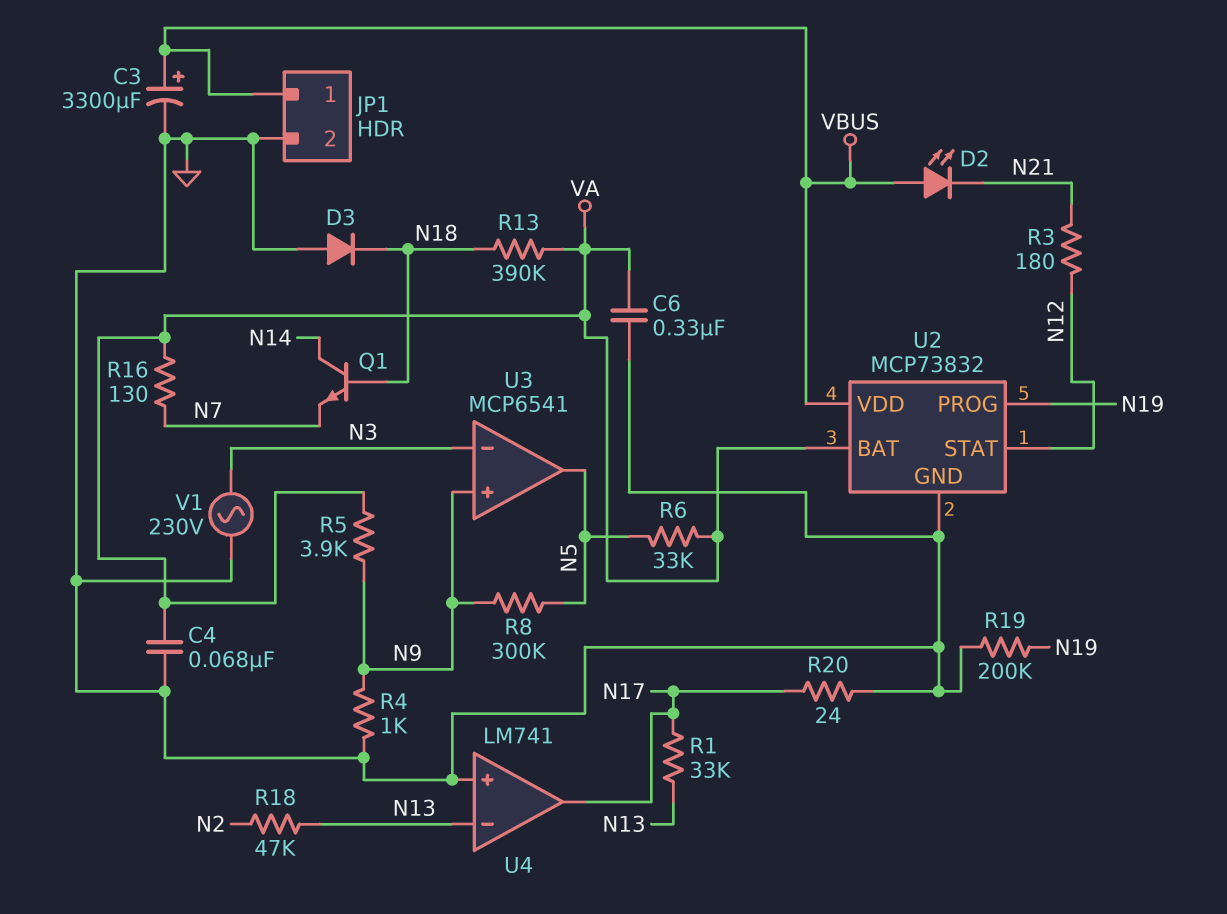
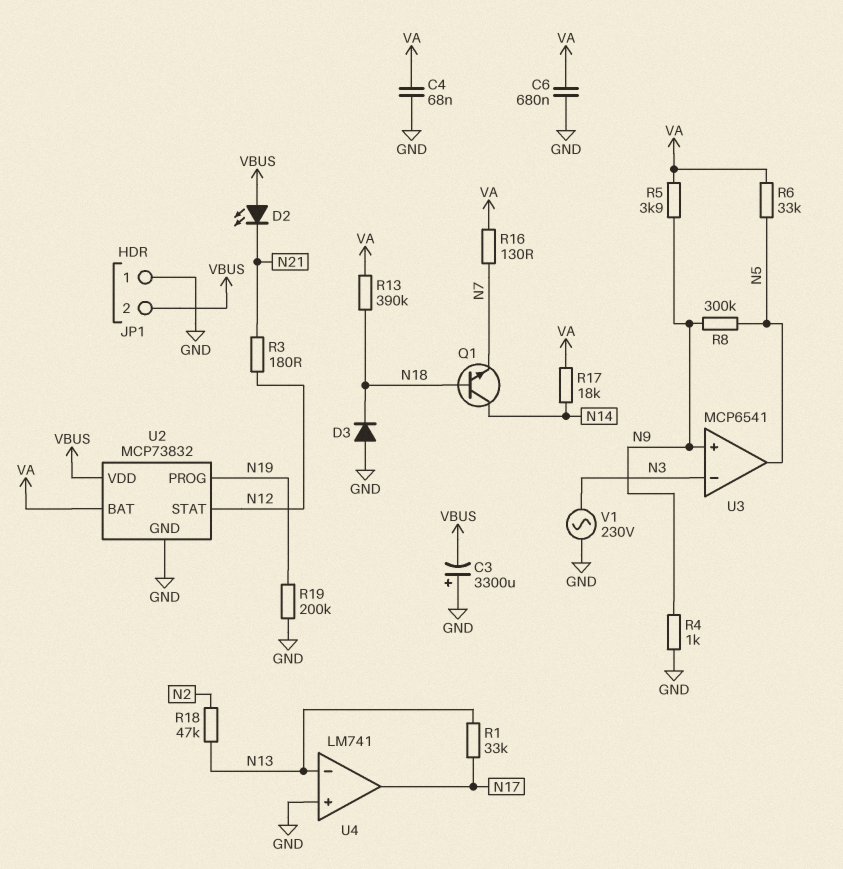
C3: 3300uF (plus VBUS, minus GND) -> 3300uF (plus GND, minus VBUS)
C6: 330nF (GND, VA) -> 680nF (GND, VA)
JP1 pin 1: VBUS -> GND
JP1 pin 2: GND -> VBUS
R17: none -> 18k (N14, VA)
R20: 24 (GND, N17) -> none

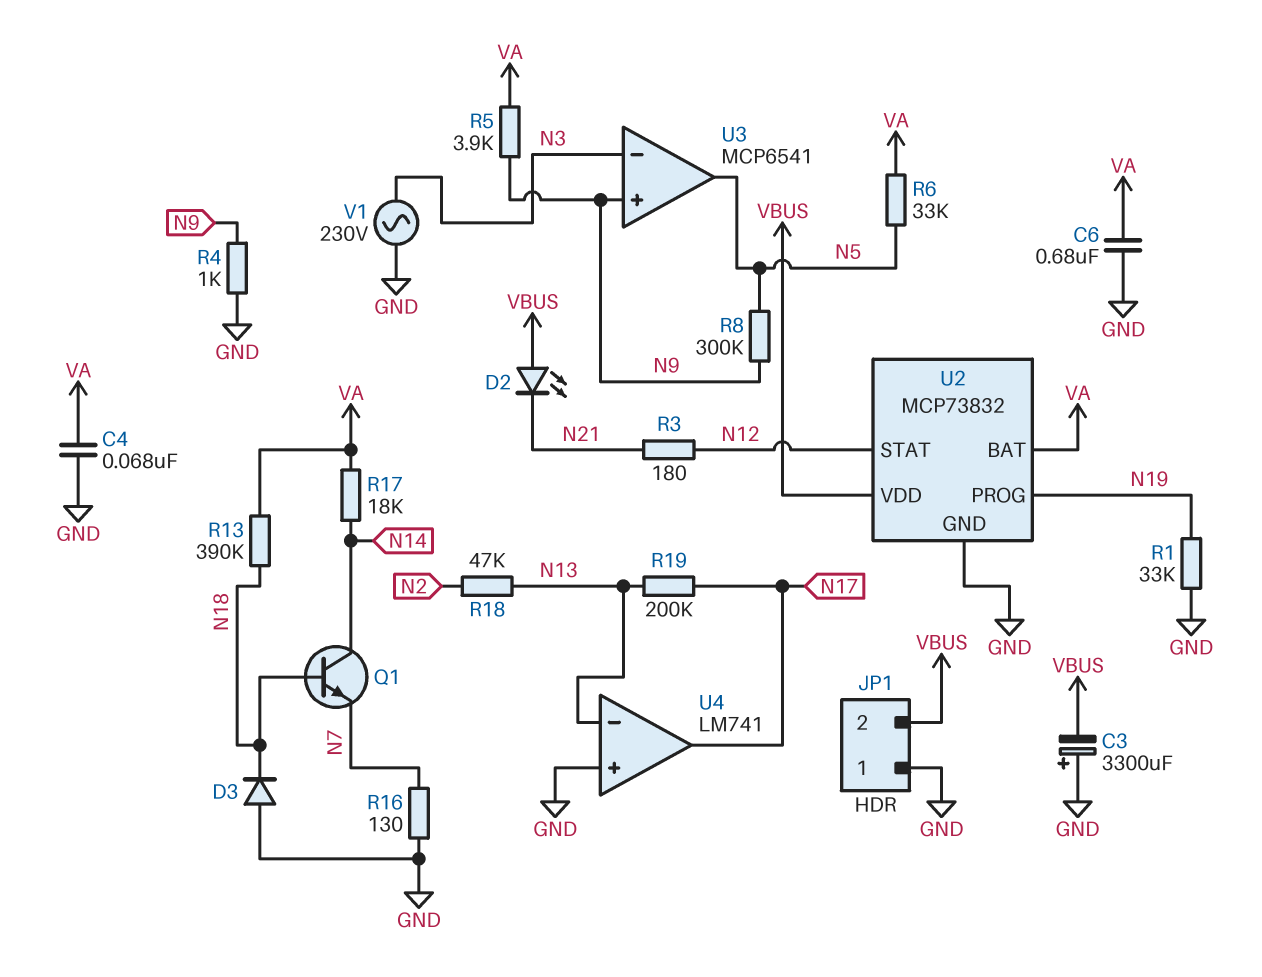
R1: 33k (N13, N17) -> 33k (GND, N19)
R16: 130 (N7, VA) -> 130 (GND, N7)
R19: 200k (GND, N19) -> 200k (N13, N17)

